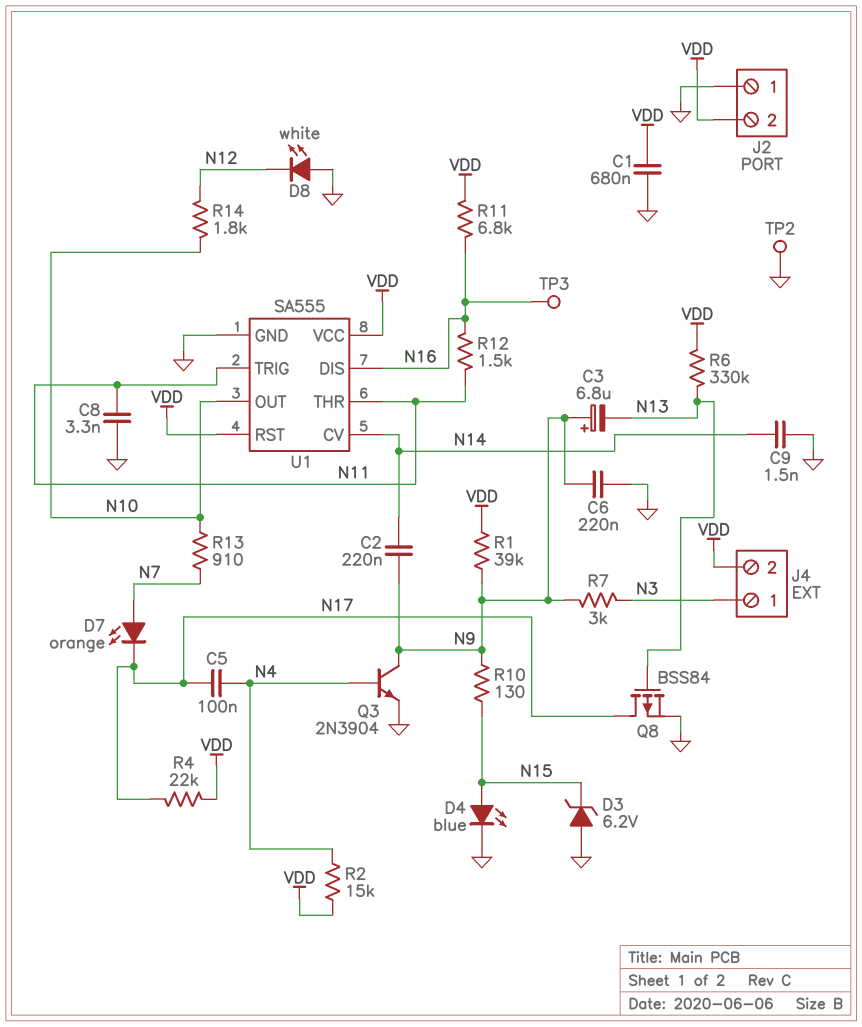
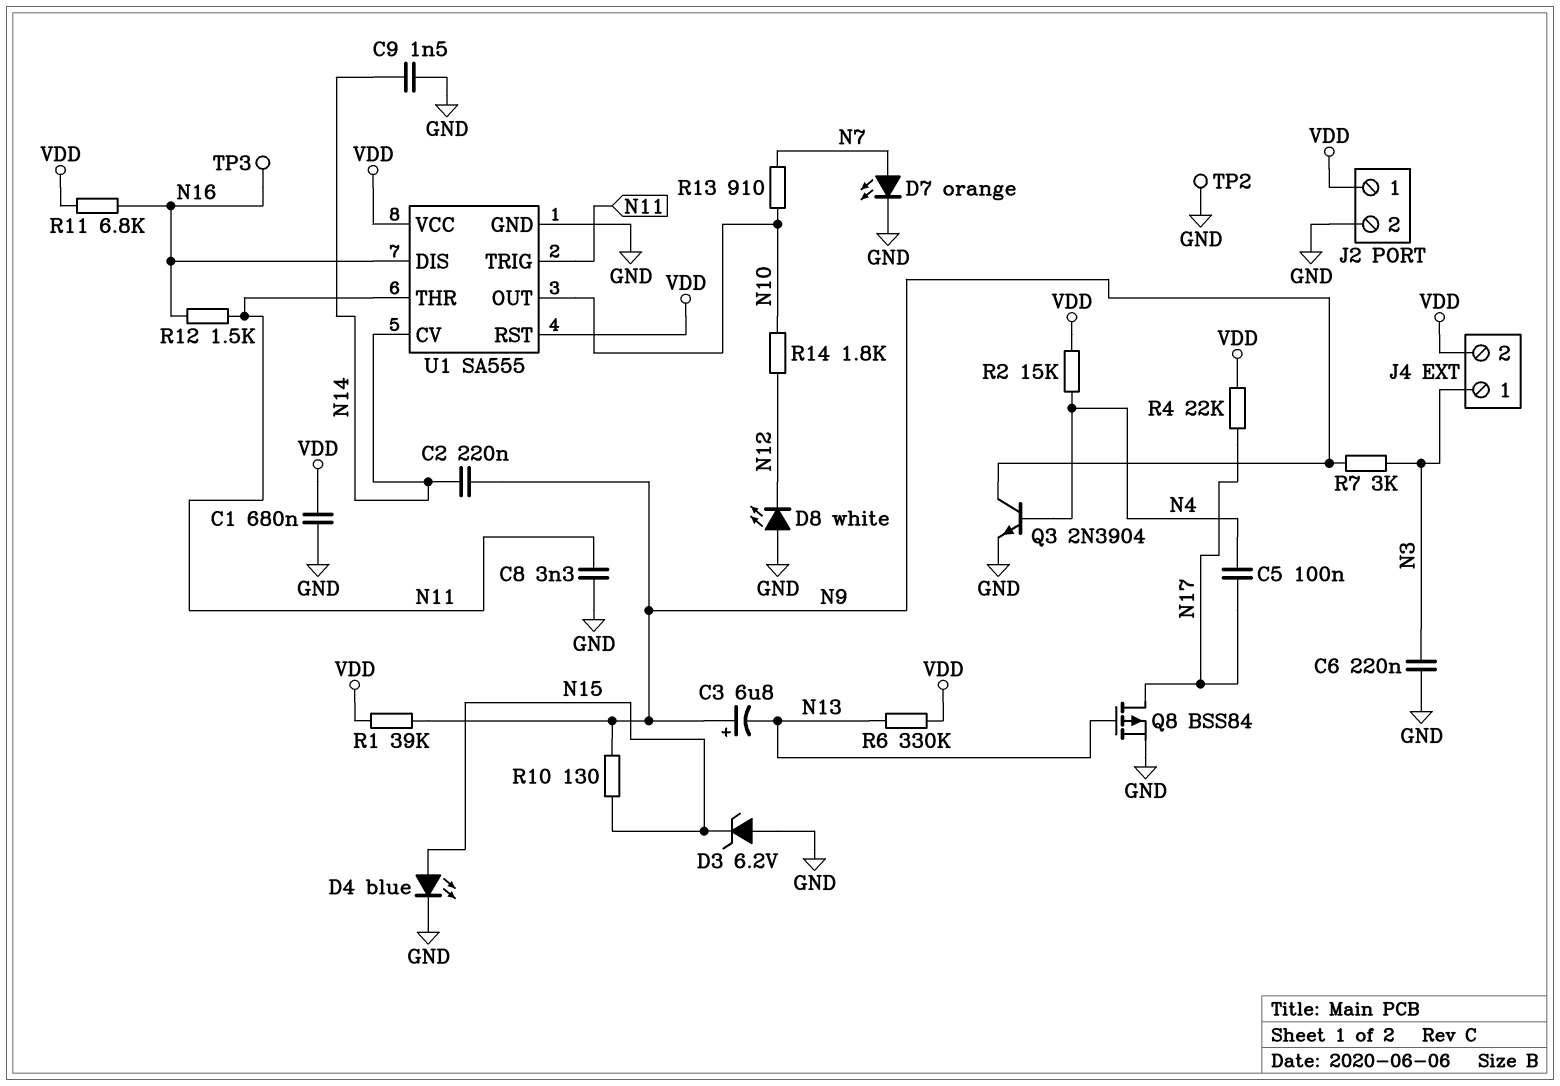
C6: 220nF (GND, N9) -> 220nF (GND, N3)
D7: LED orange (A N7, K N17) -> LED orange (A N7, K GND)
J2 pin 1: GND -> VDD
J2 pin 2: VDD -> GND

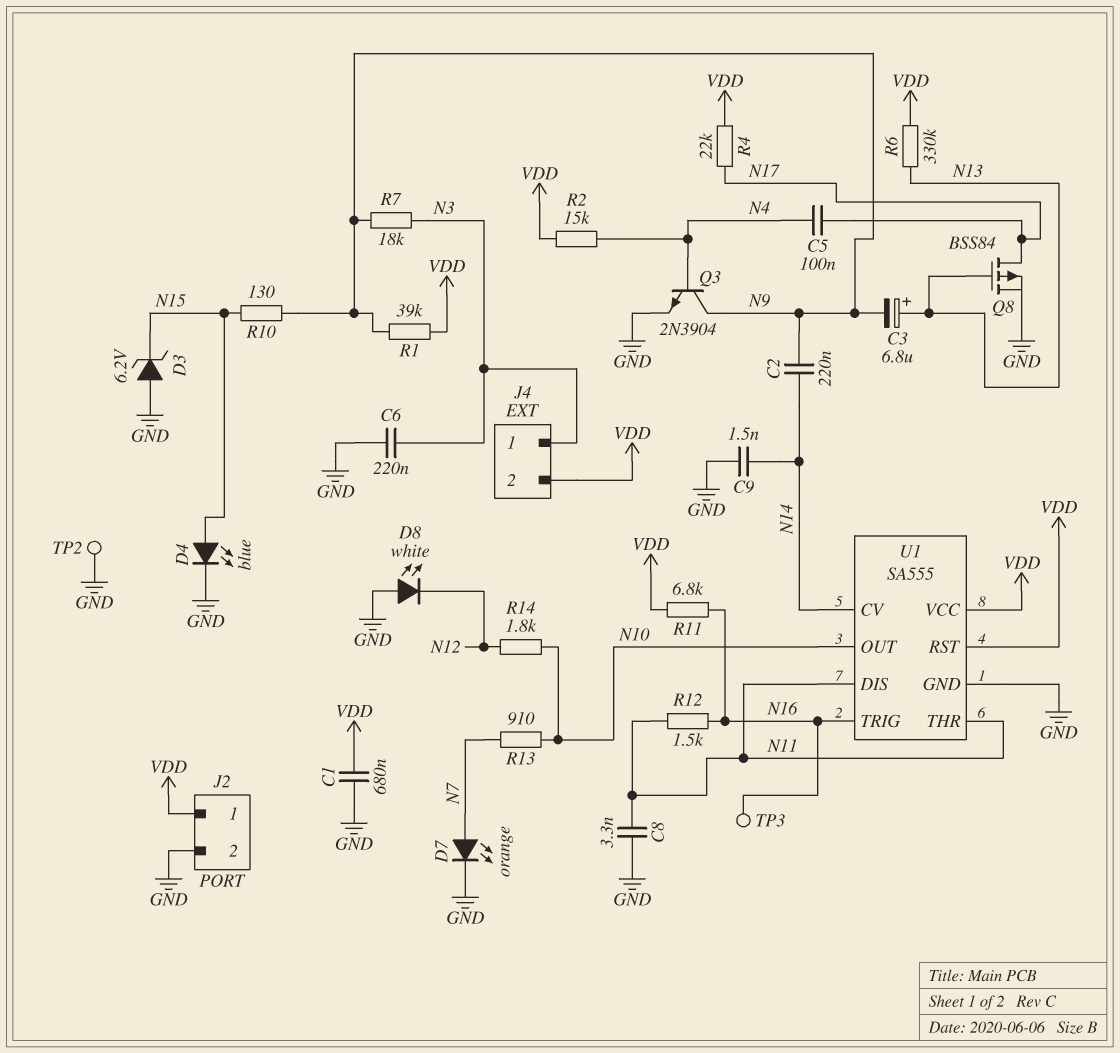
C3: 6.8uF (plus N9, minus N13) -> 6.8uF (plus N13, minus N9)
R7: 3k (N3, N9) -> 18k (N3, N9)
U1 pin DIS: N16 -> N11
U1 pin TRIG: N11 -> N16

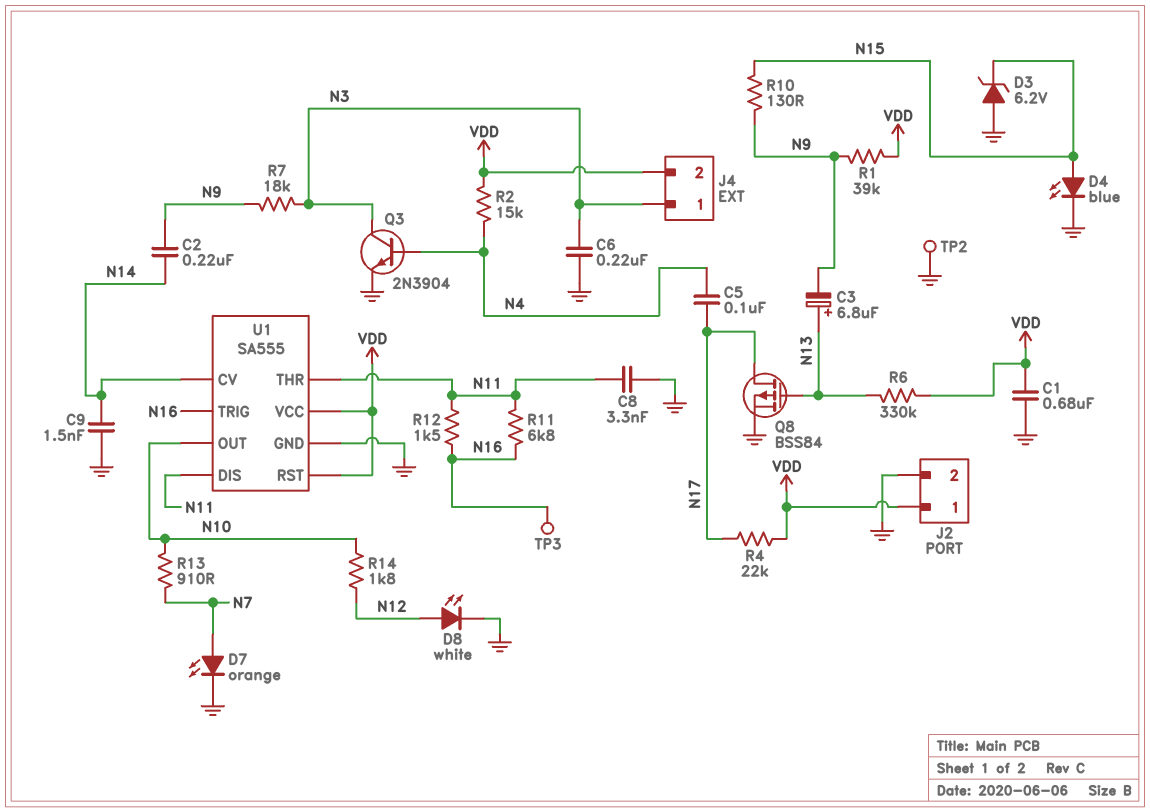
D8: LED white (A GND, K N12) -> LED white (A N12, K GND)
Q3: NPN 2N3904 (B N4, C N9, E GND) -> NPN 2N3904 (B N4, C N3, E GND)
R11: 6.8k (N16, VDD) -> 6.8k (N11, N16)

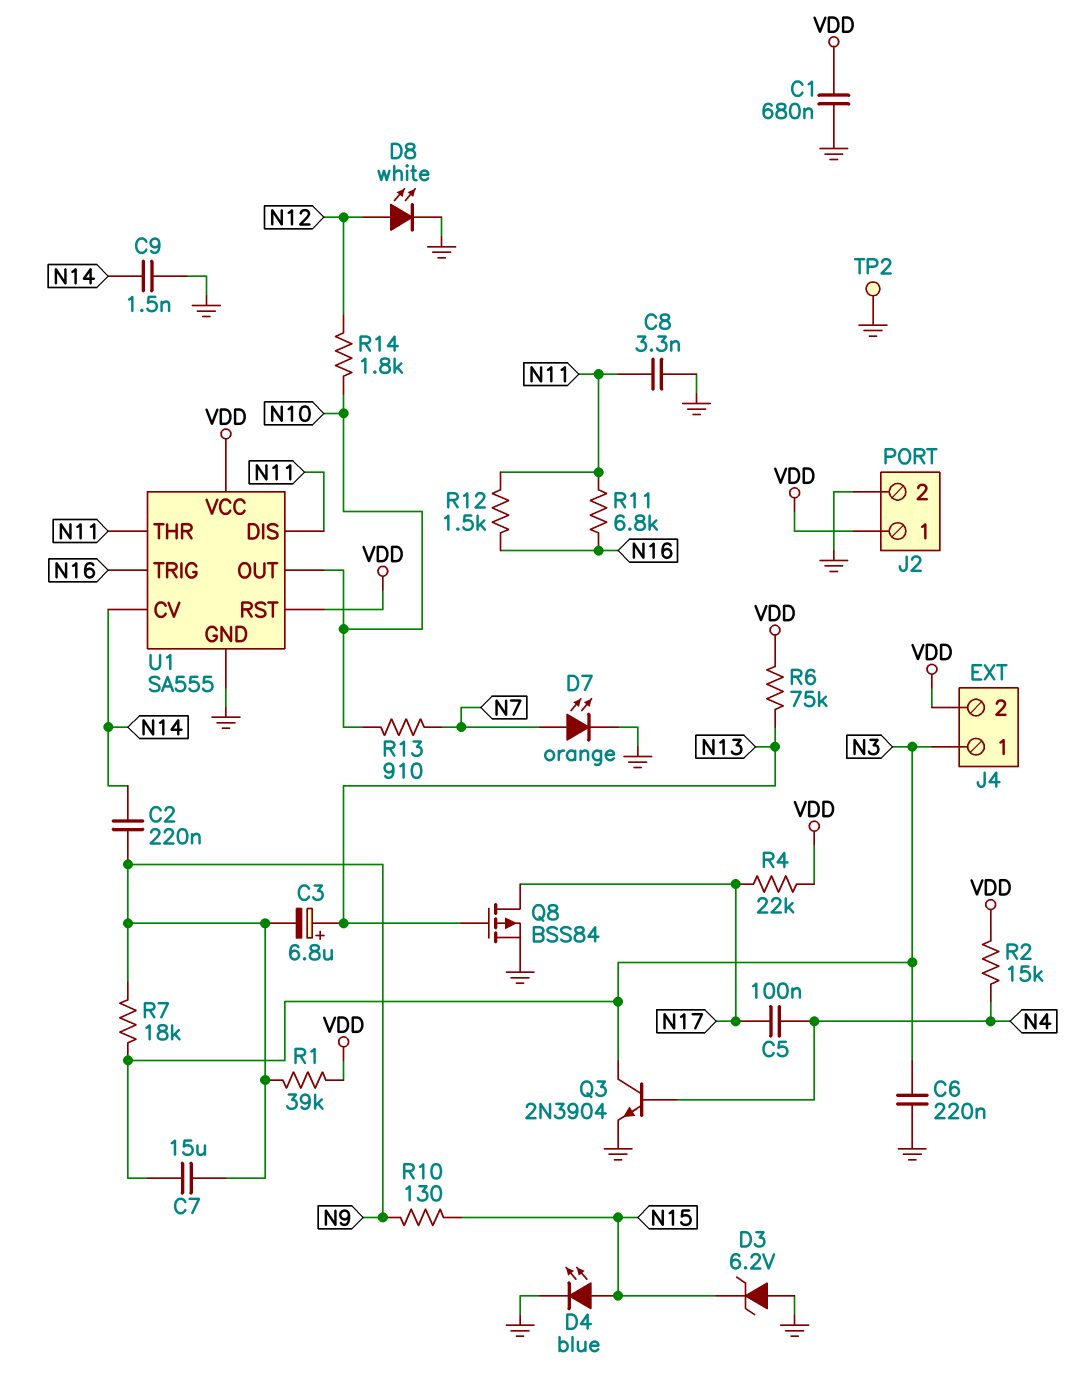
C7: none -> 15uF (N3, N9)
R6: 330k (N13, VDD) -> 75k (N13, VDD)
TP3: test point (N16) -> none

